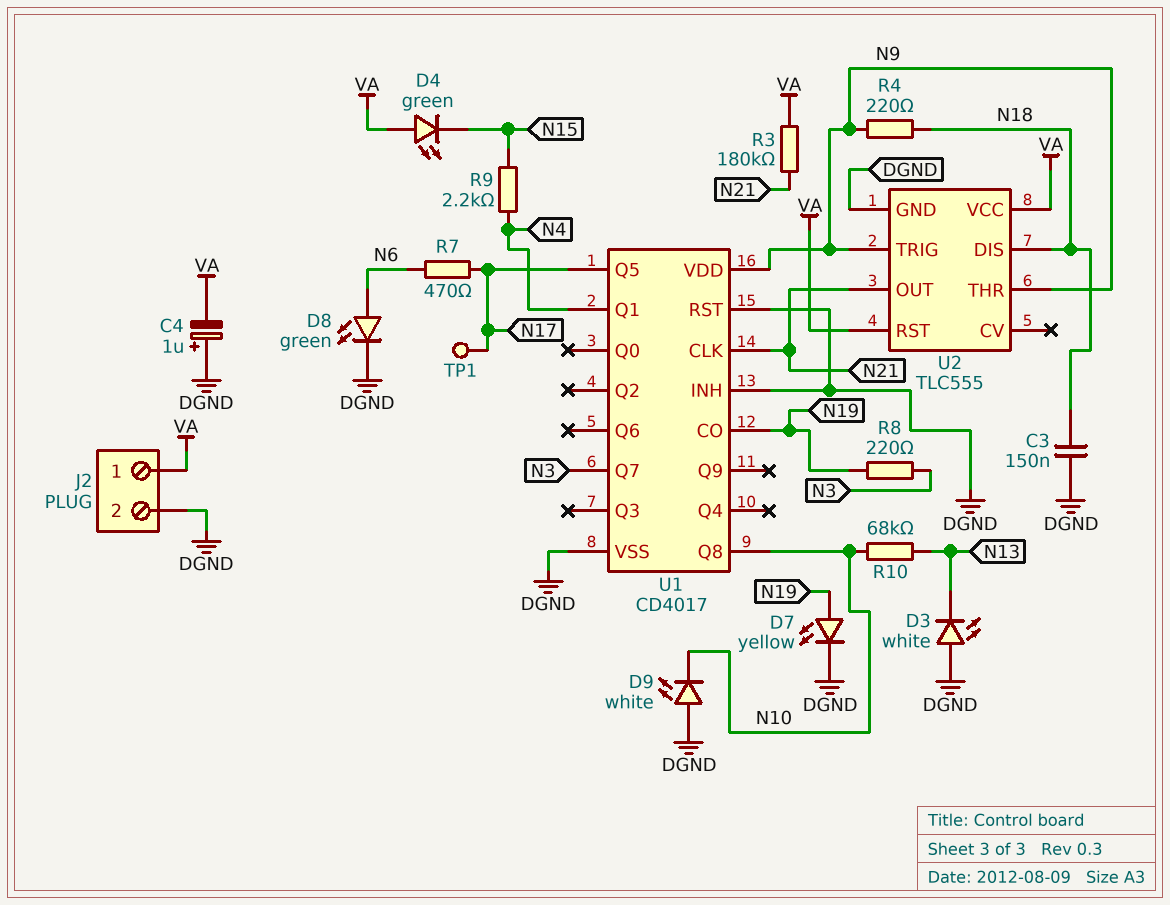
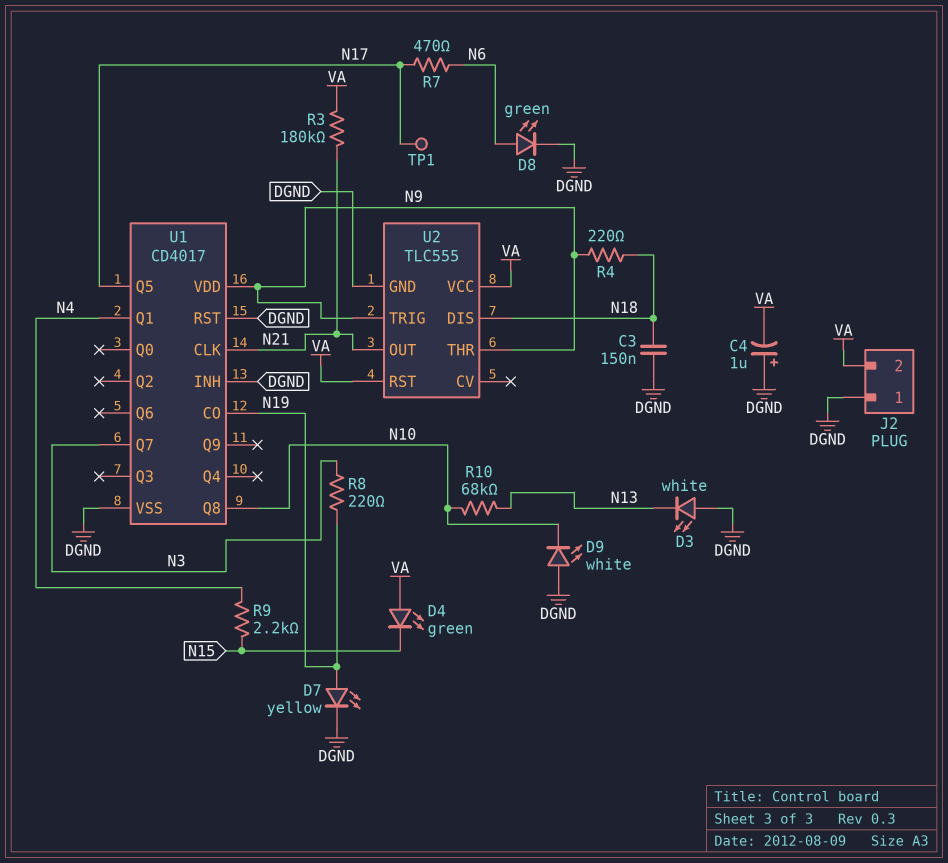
J2 pin 1: VA -> DGND
J2 pin 2: DGND -> VA

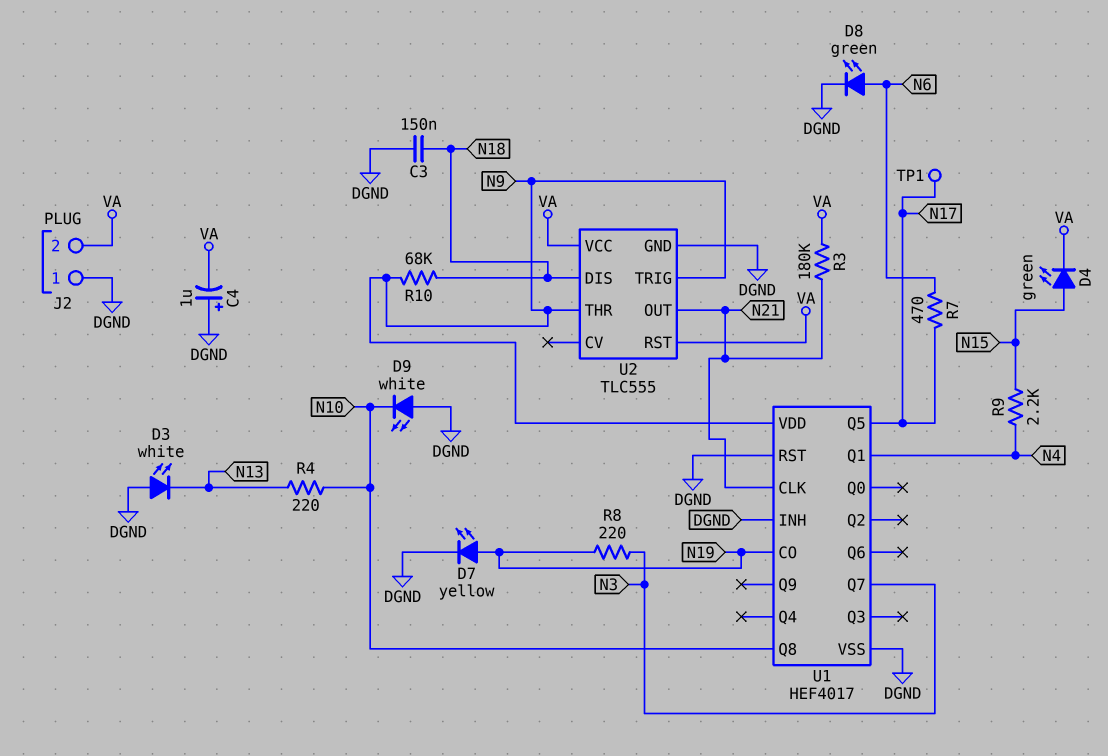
D4: LED green (A VA, K N15) -> LED green (A N15, K VA)
R4: 220 (N9, N18) -> 220 (N10, N13)
R10: 68k (N10, N13) -> 68k (N9, N18)
U1: CD4017 -> HEF4017

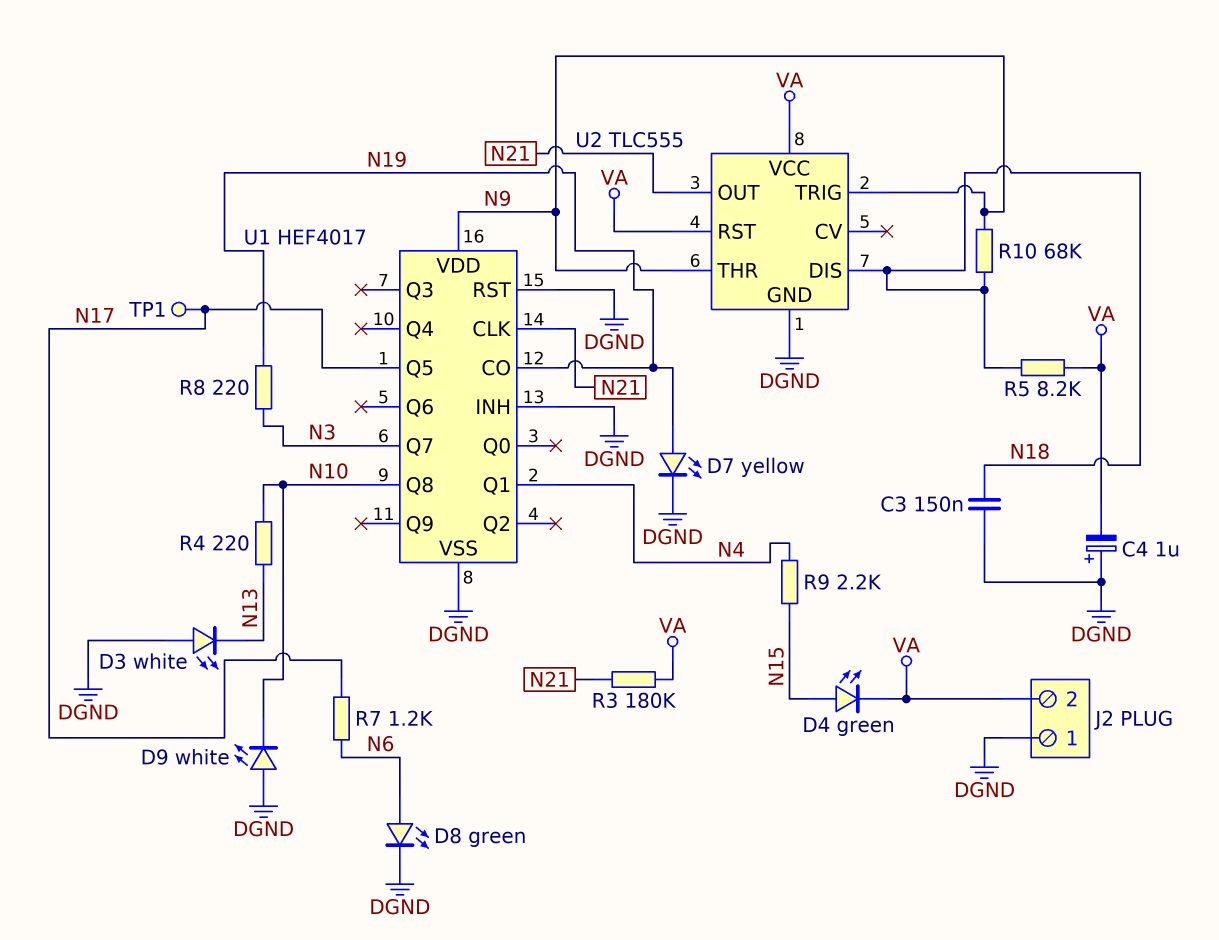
R5: none -> 8.2k (N18, VA)
R7: 470 (N6, N17) -> 1.2k (N6, N17)

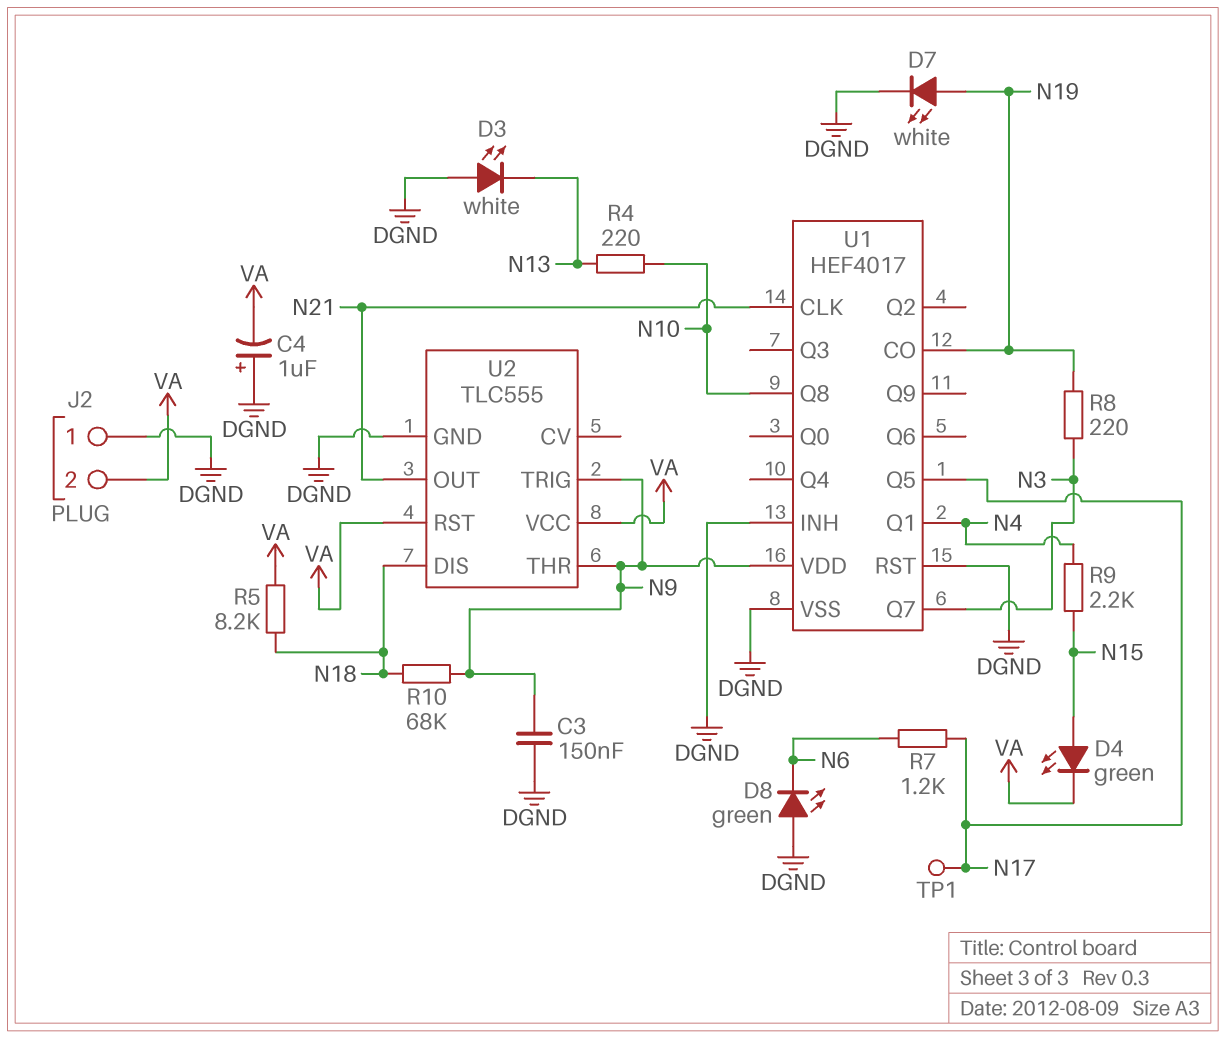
C3: 150nF (DGND, N18) -> 150nF (DGND, N9)
D7: LED yellow (A N19, K DGND) -> LED white (A N19, K DGND)
D8: LED green (A N6, K DGND) -> LED green (A DGND, K N6)
D9: LED white (A DGND, K N10) -> none
R3: 180k (N21, VA) -> none

